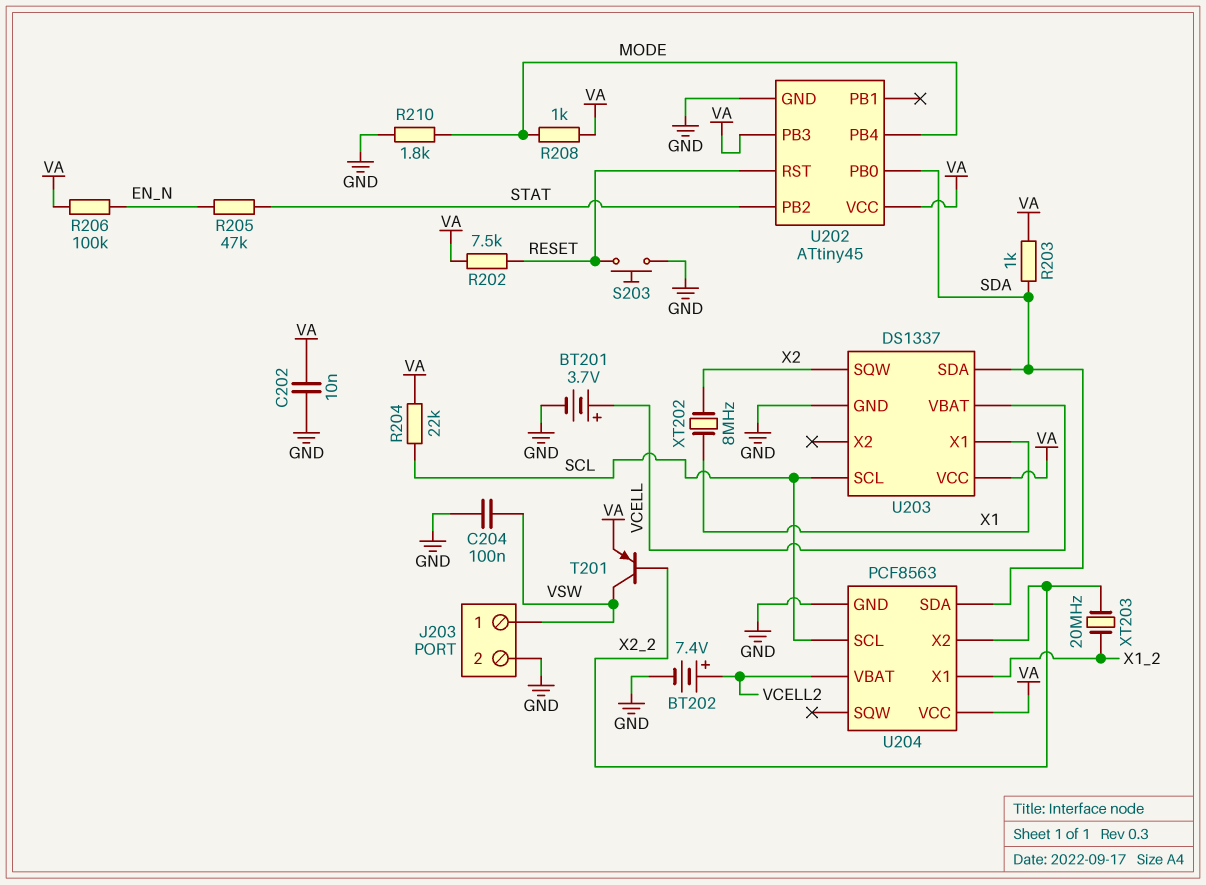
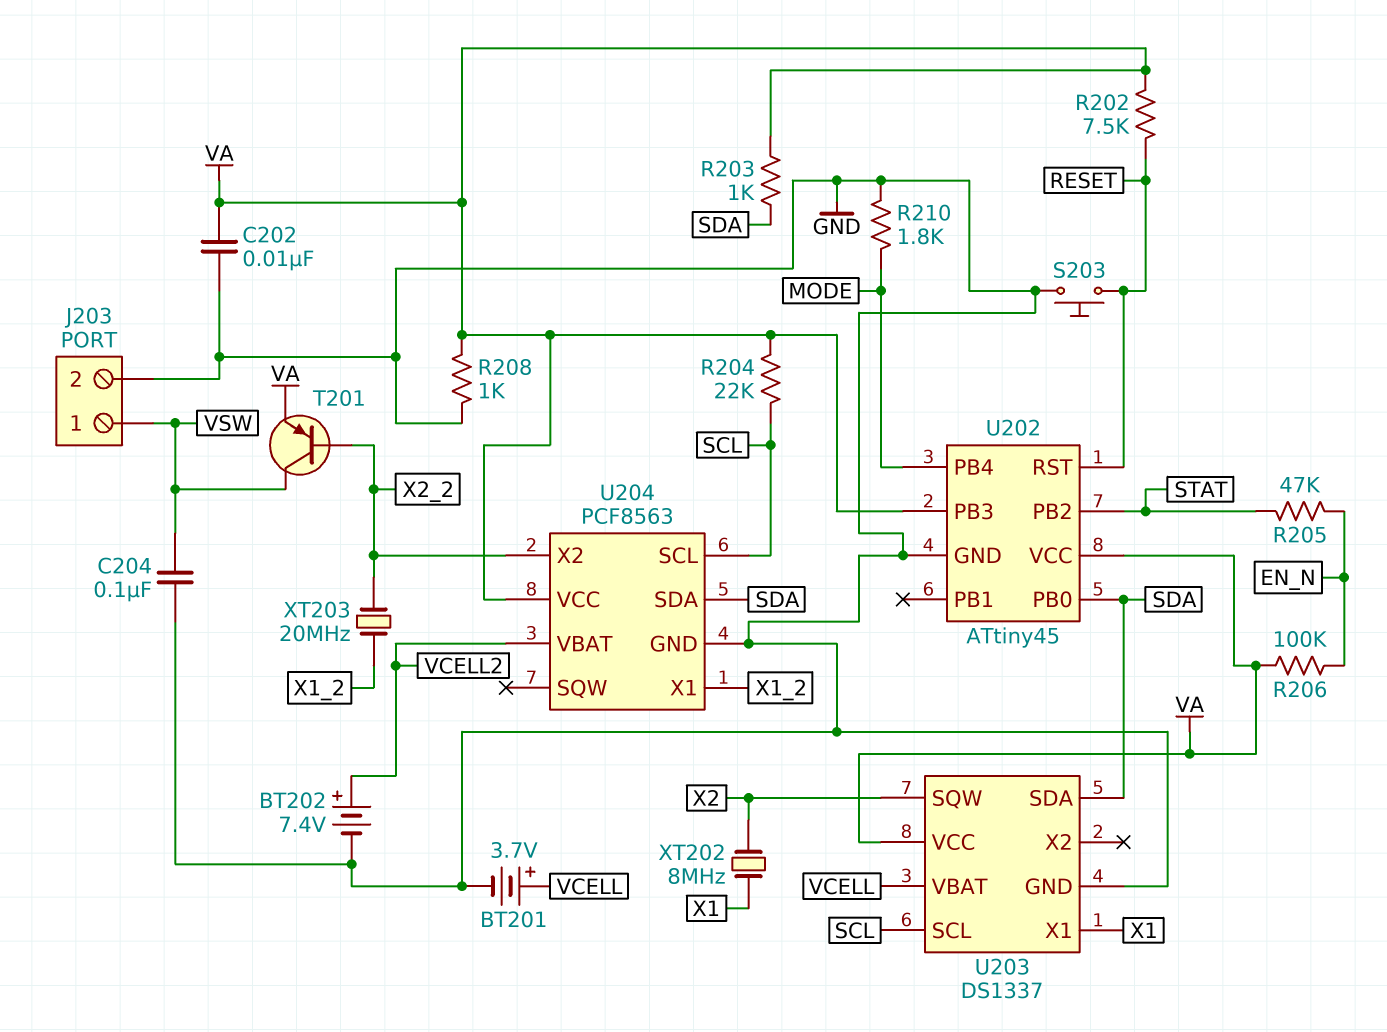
R208: 1k (MODE, VA) -> 1k (GND, VA)

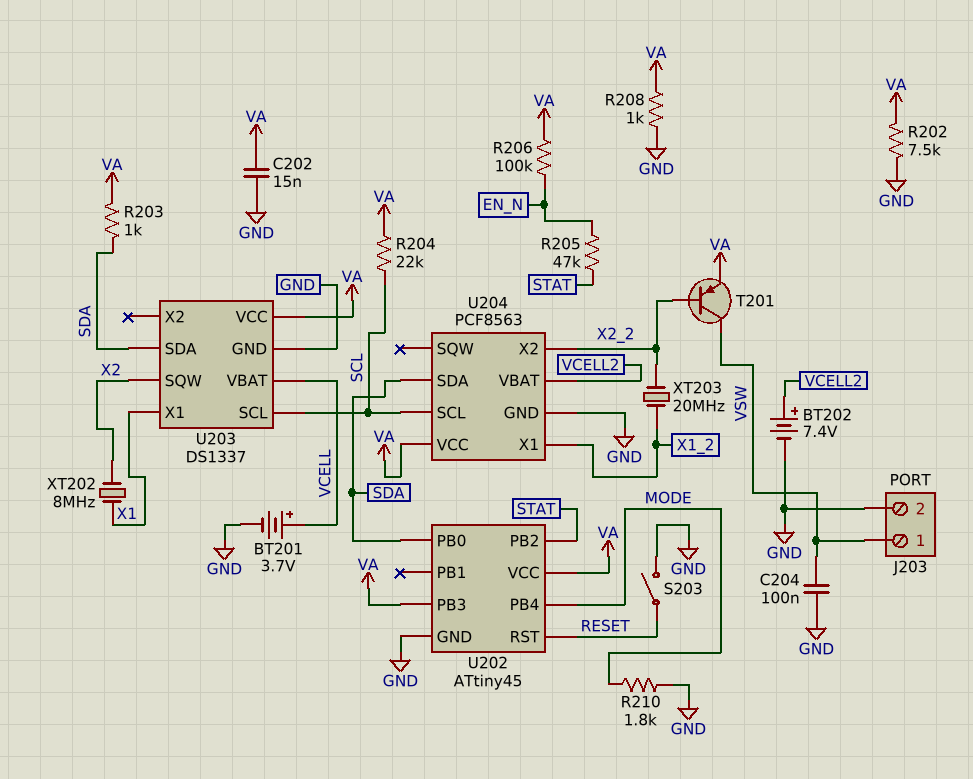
C202: 10nF (GND, VA) -> 15nF (GND, VA)
R202: 7.5k (RESET, VA) -> 7.5k (GND, VA)
S203: button (GND, RESET) -> switch (GND, RESET)

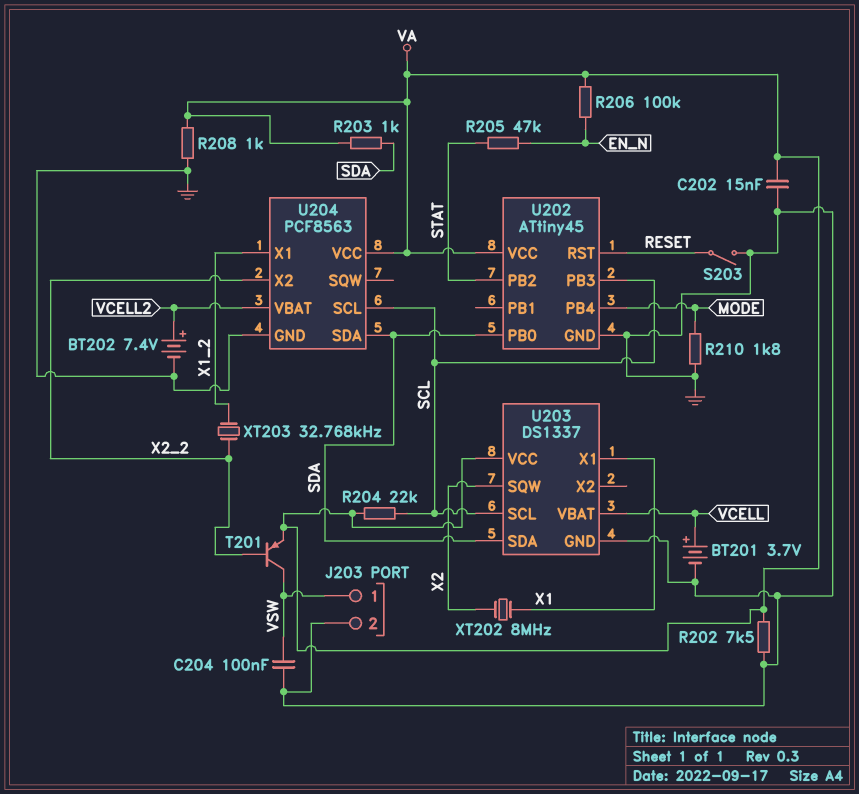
U202 pin PB3: VA -> SCL
XT203: 20MHz (X1_2, X2_2) -> 32.768kHz (X1_2, X2_2)

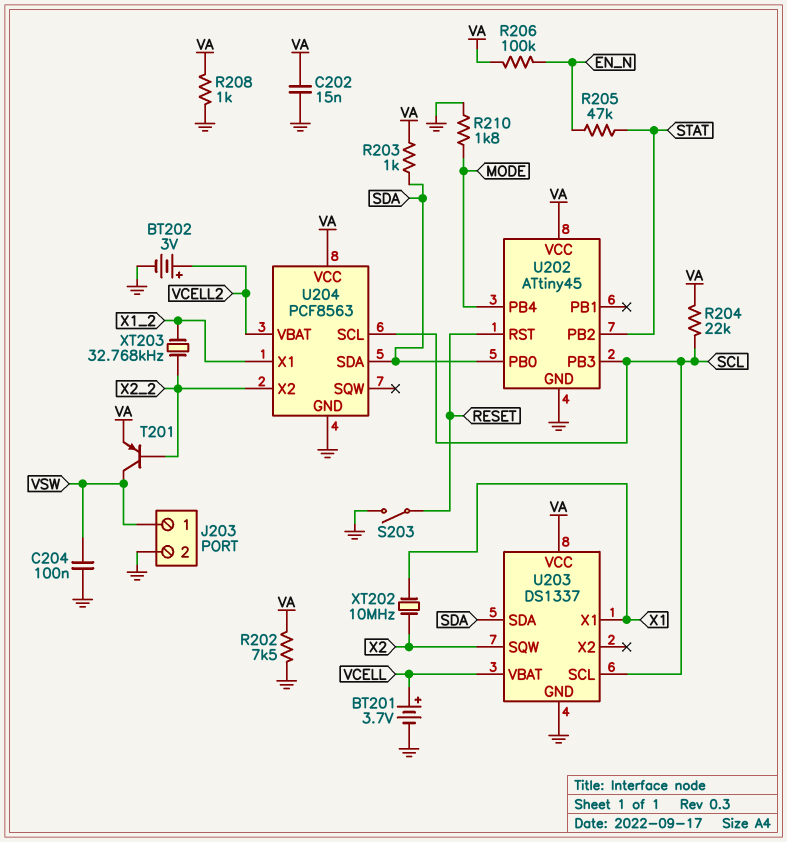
BT202: 7.4V (plus VCELL2, minus GND) -> 3V (plus VCELL2, minus GND)
XT202: 8MHz (X1, X2) -> 10MHz (X1, X2)

